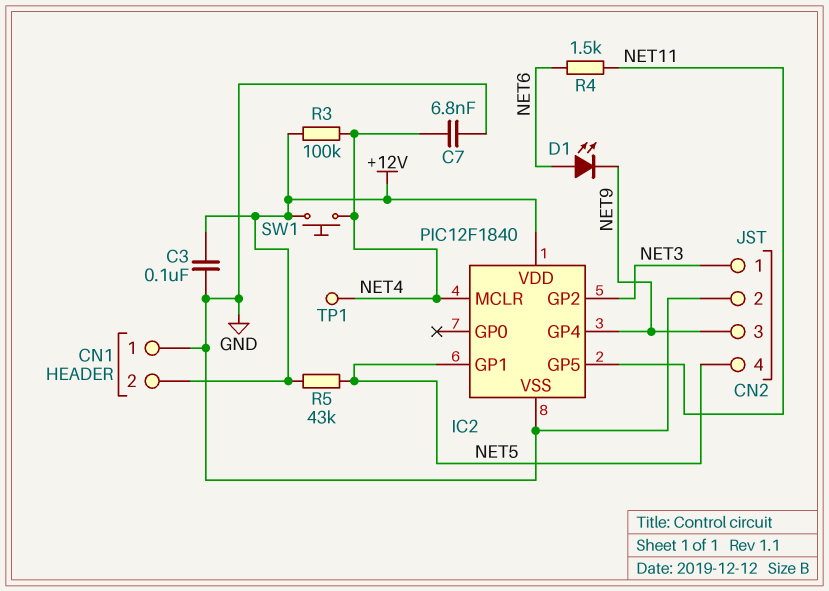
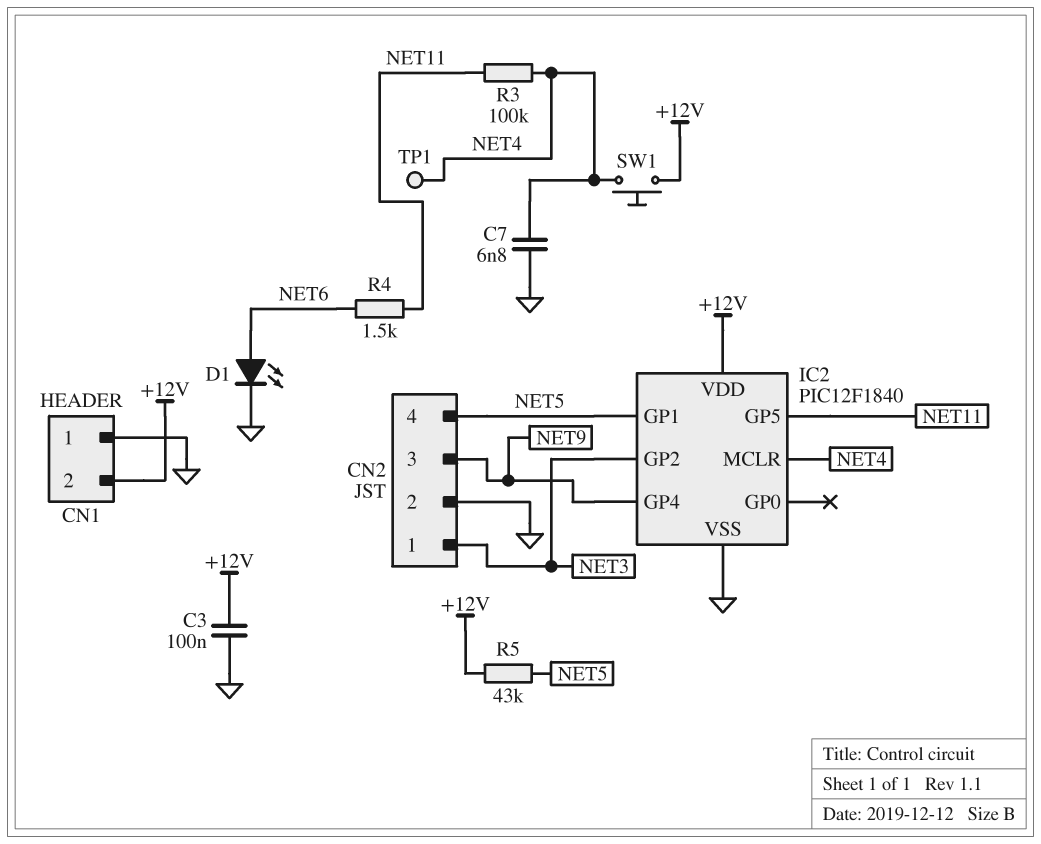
D1: LED (A NET6, K NET9) -> LED (A NET6, K GND)
R3: 100k (+12V, NET4) -> 100k (NET4, NET11)

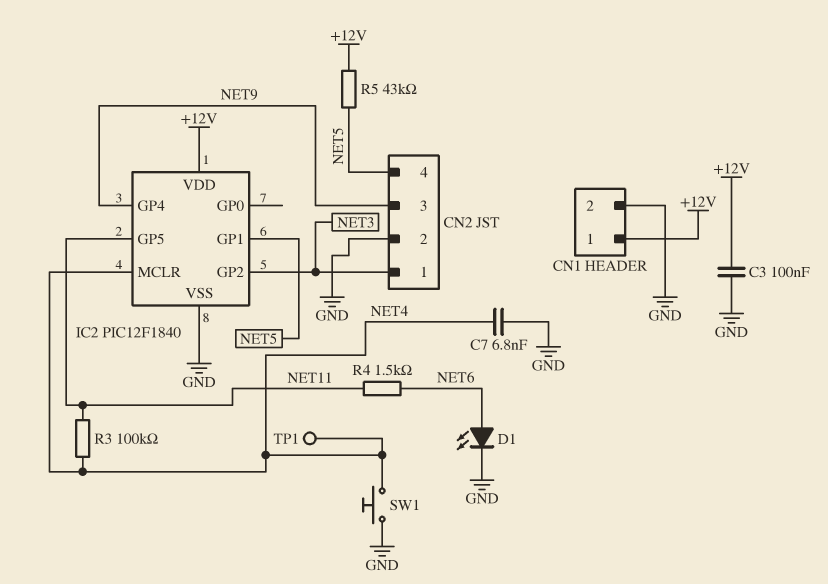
CN1 pin 1: GND -> +12V
CN1 pin 2: +12V -> GND
SW1: button (+12V, NET4) -> button (GND, NET4)

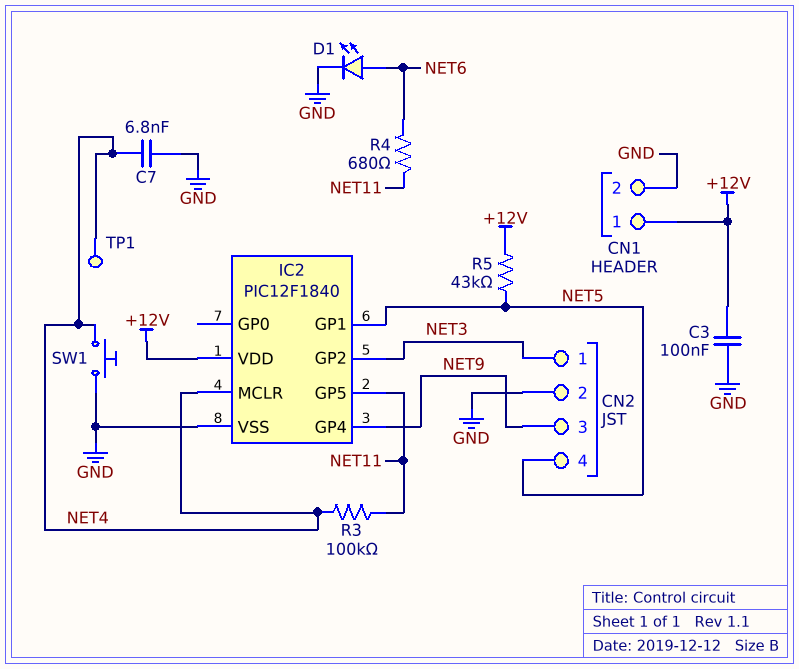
R4: 1.5k (NET6, NET11) -> 680 (NET6, NET11)

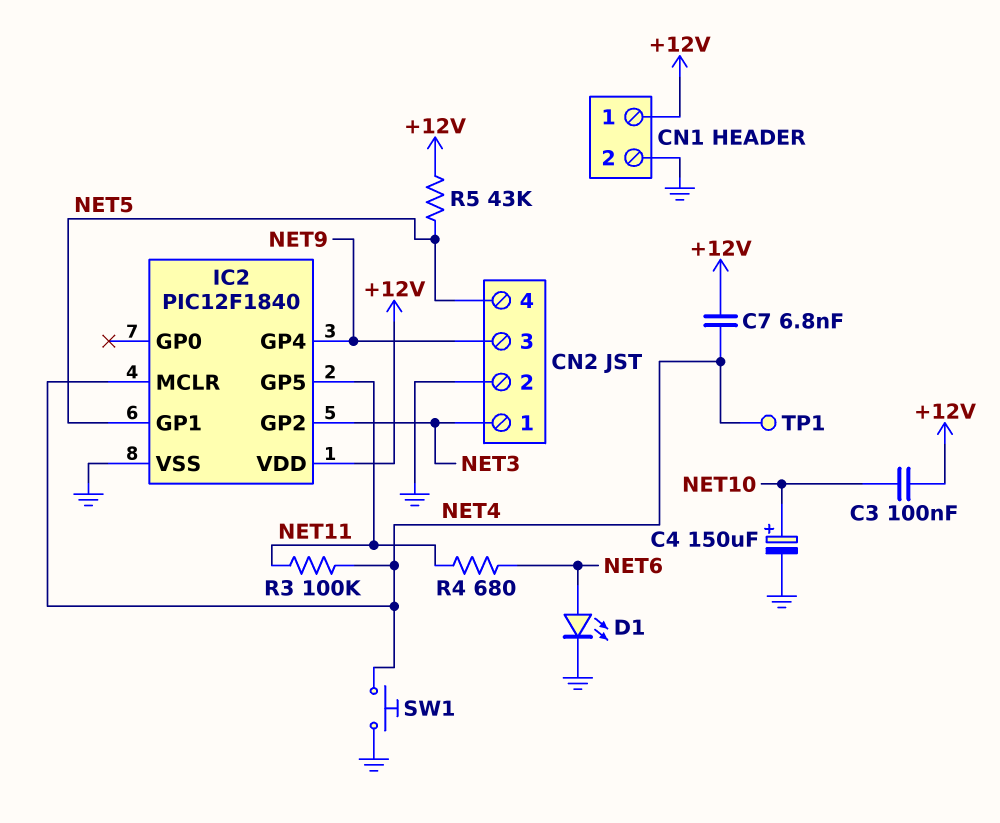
C3: 100nF (+12V, GND) -> 100nF (+12V, NET10)
C4: none -> 150uF (plus NET10, minus GND)
C7: 6.8nF (GND, NET4) -> 6.8nF (+12V, NET4)

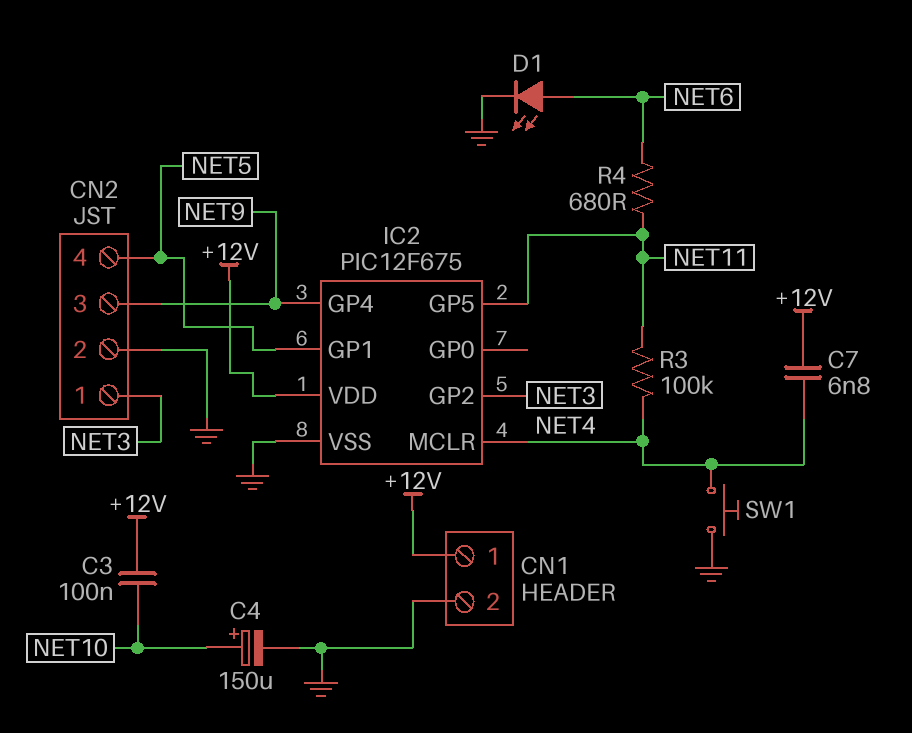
IC2: PIC12F1840 -> PIC12F675
R5: 43k (+12V, NET5) -> none
TP1: test point (NET4) -> none

